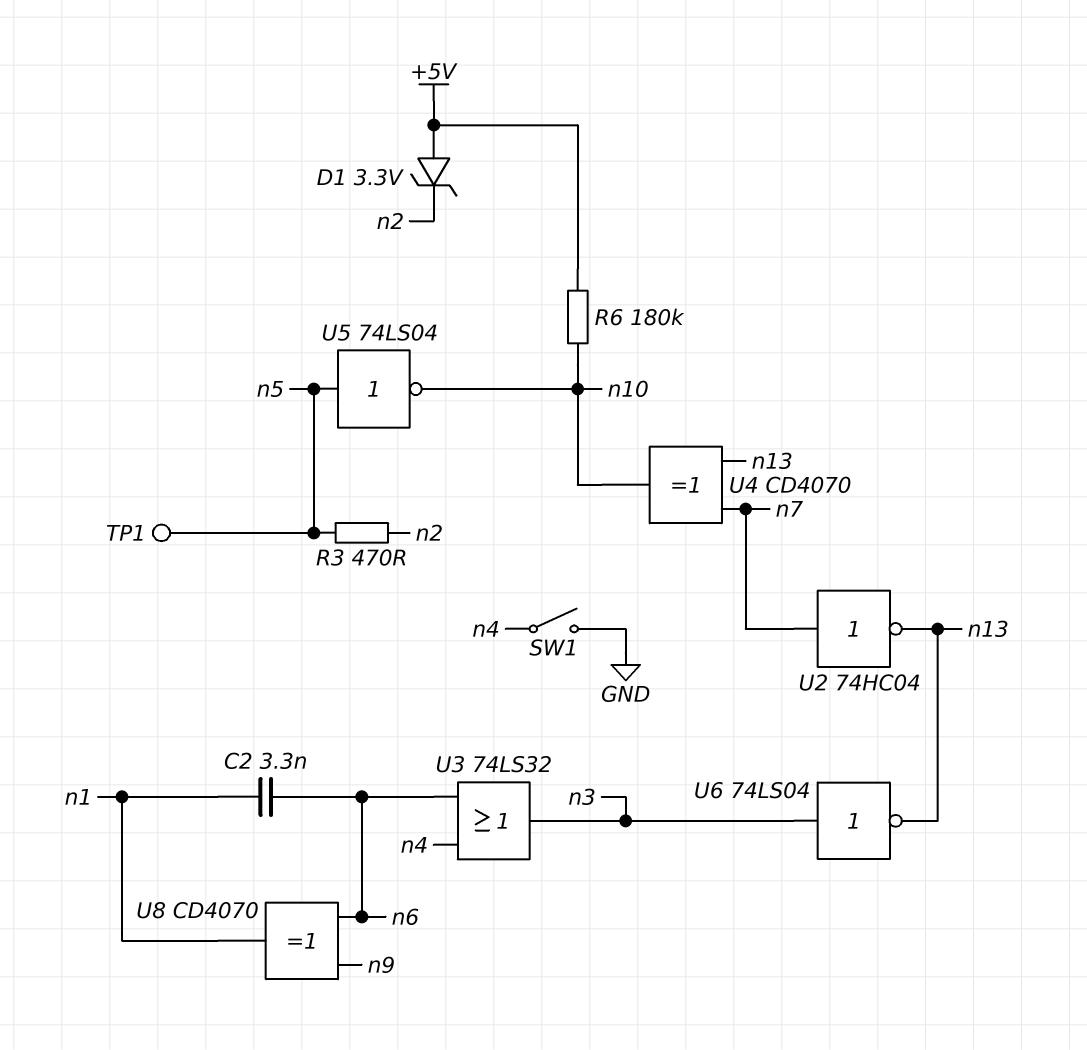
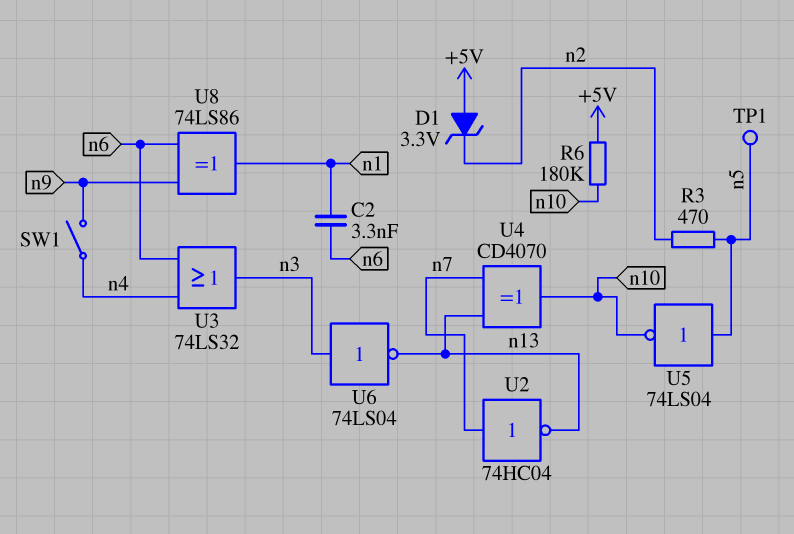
SW1: switch (GND, n4) -> switch (n4, n9)
U8: XOR CD4070 (in n6, in n9, out n1) -> XOR 74LS86 (in n6, in n9, out n1)

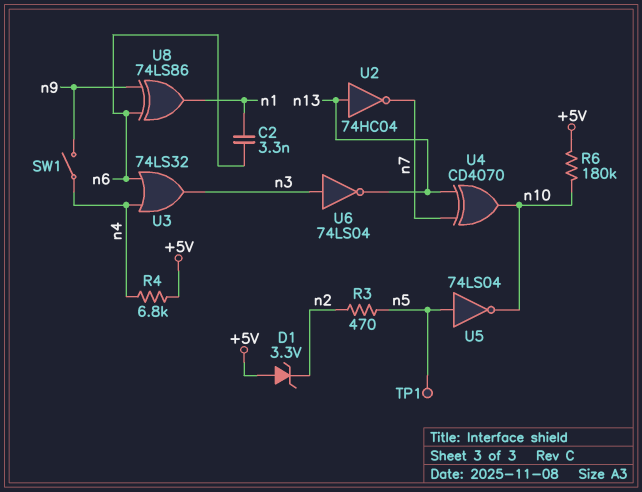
R4: none -> 6.8k (+5V, n4)
U2: NOT 74HC04 (in n7, out n13) -> NOT 74HC04 (in n13, out n7)

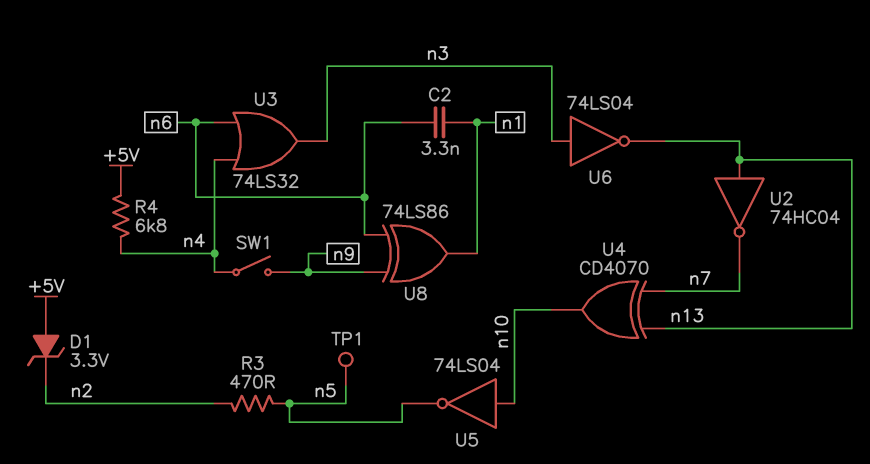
R6: 180k (+5V, n10) -> none
U5: NOT 74LS04 (in n5, out n10) -> NOT 74LS04 (in n10, out n5)

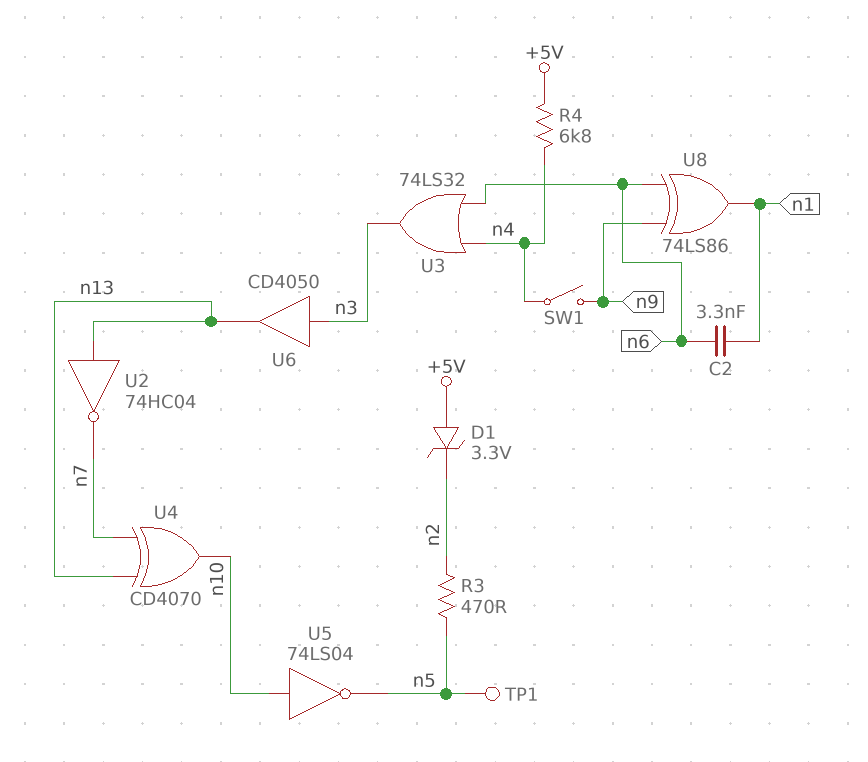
U6: NOT 74LS04 (in n3, out n13) -> buffer CD4050 (in n3, out n13)

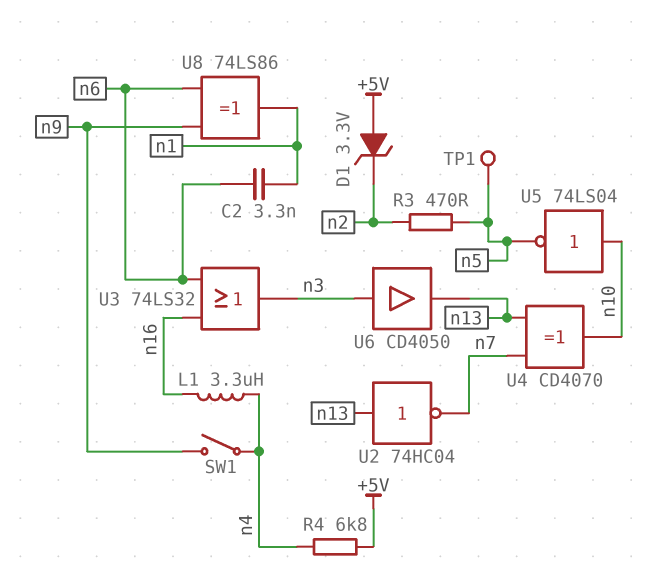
L1: none -> 3.3uH (n4, n16)
U3: OR 74LS32 (in n4, in n6, out n3) -> OR 74LS32 (in n6, in n16, out n3)

